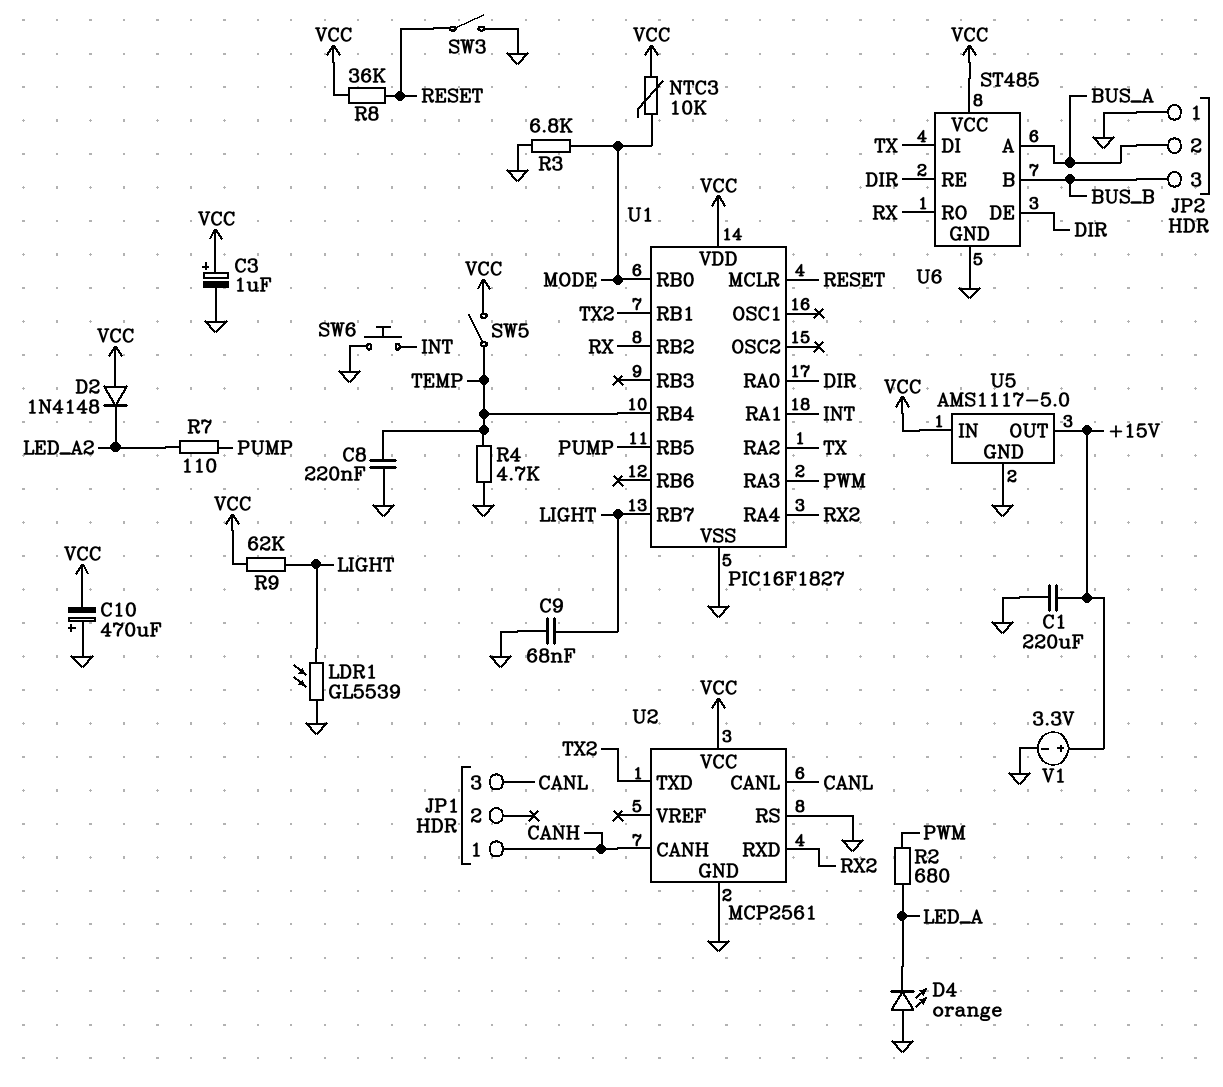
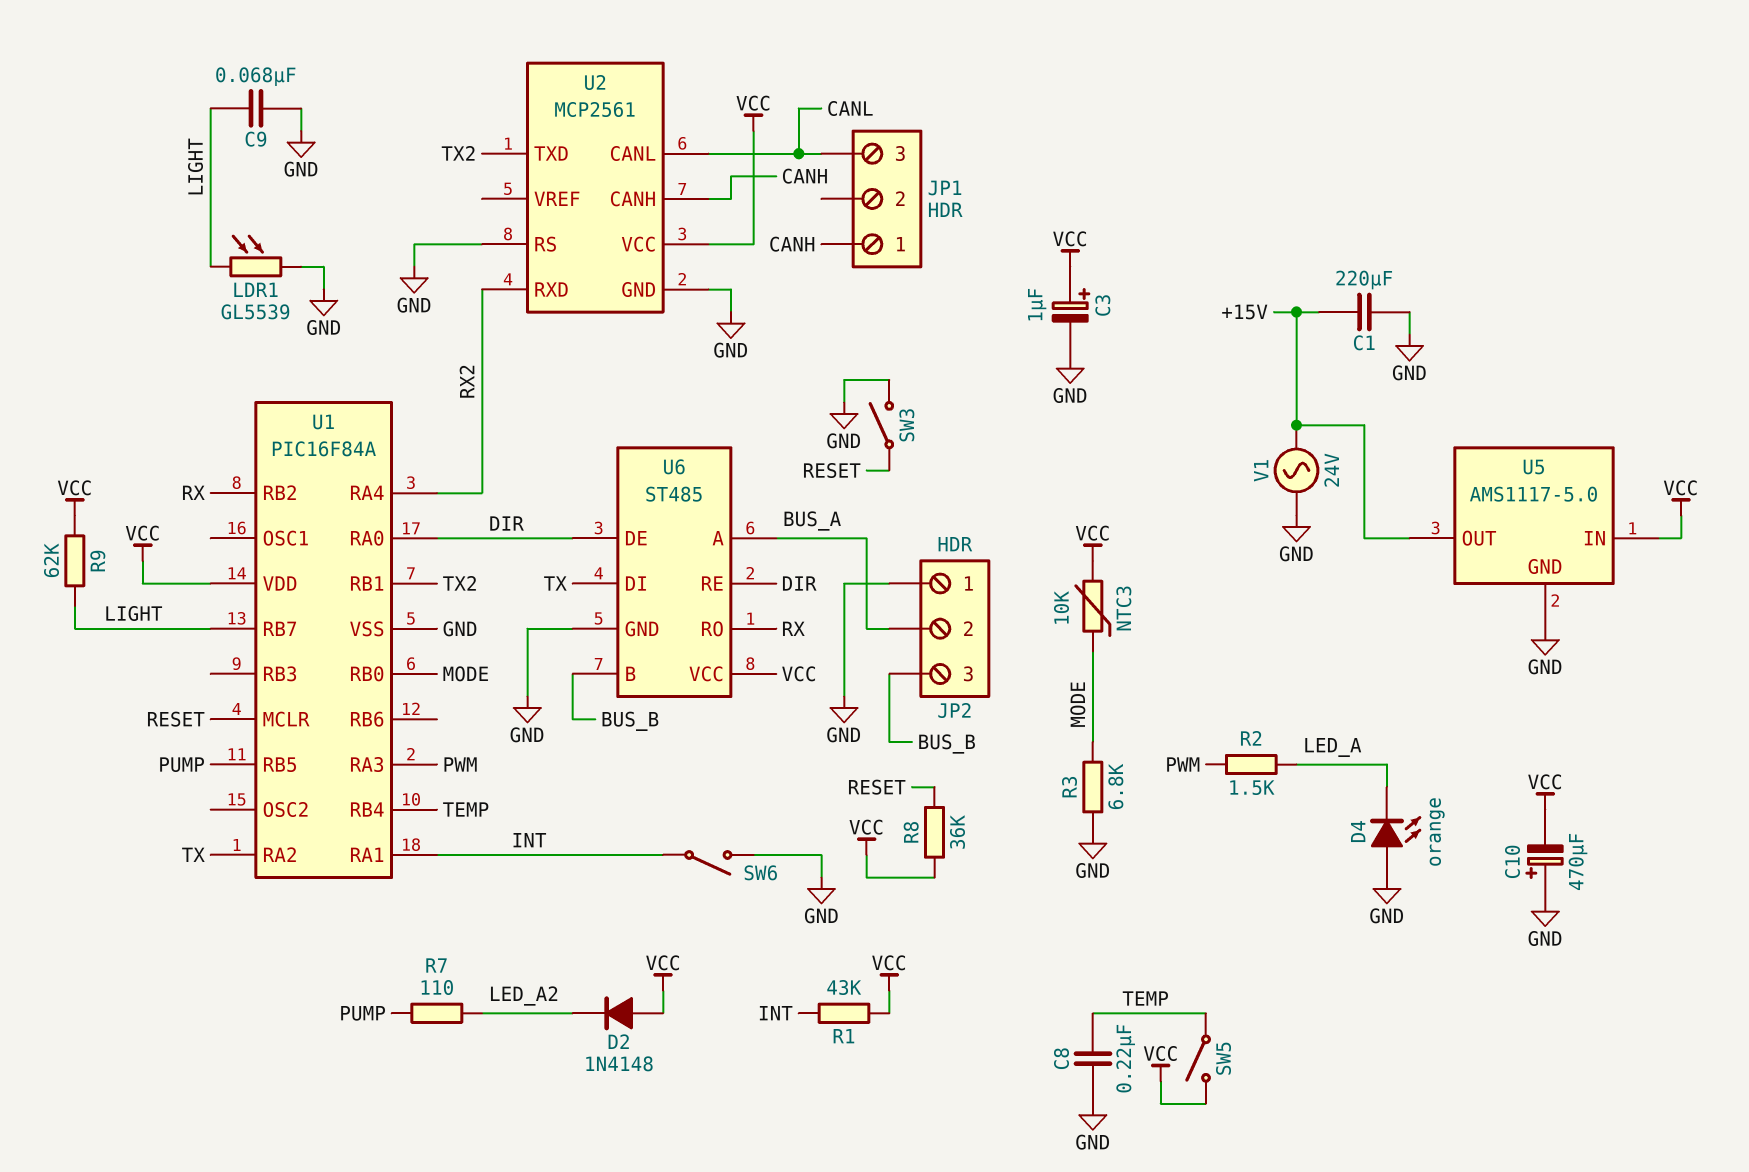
R1: none -> 43k (INT, VCC)
R2: 680 (LED_A, PWM) -> 1.5k (LED_A, PWM)
R4: 4.7k (GND, TEMP) -> none
SW6: button (GND, INT) -> switch (GND, INT)
U1: PIC16F1827 -> PIC16F84A
V1: 3.3V (plus +15V, minus GND) -> AC 24V (+15V, GND)

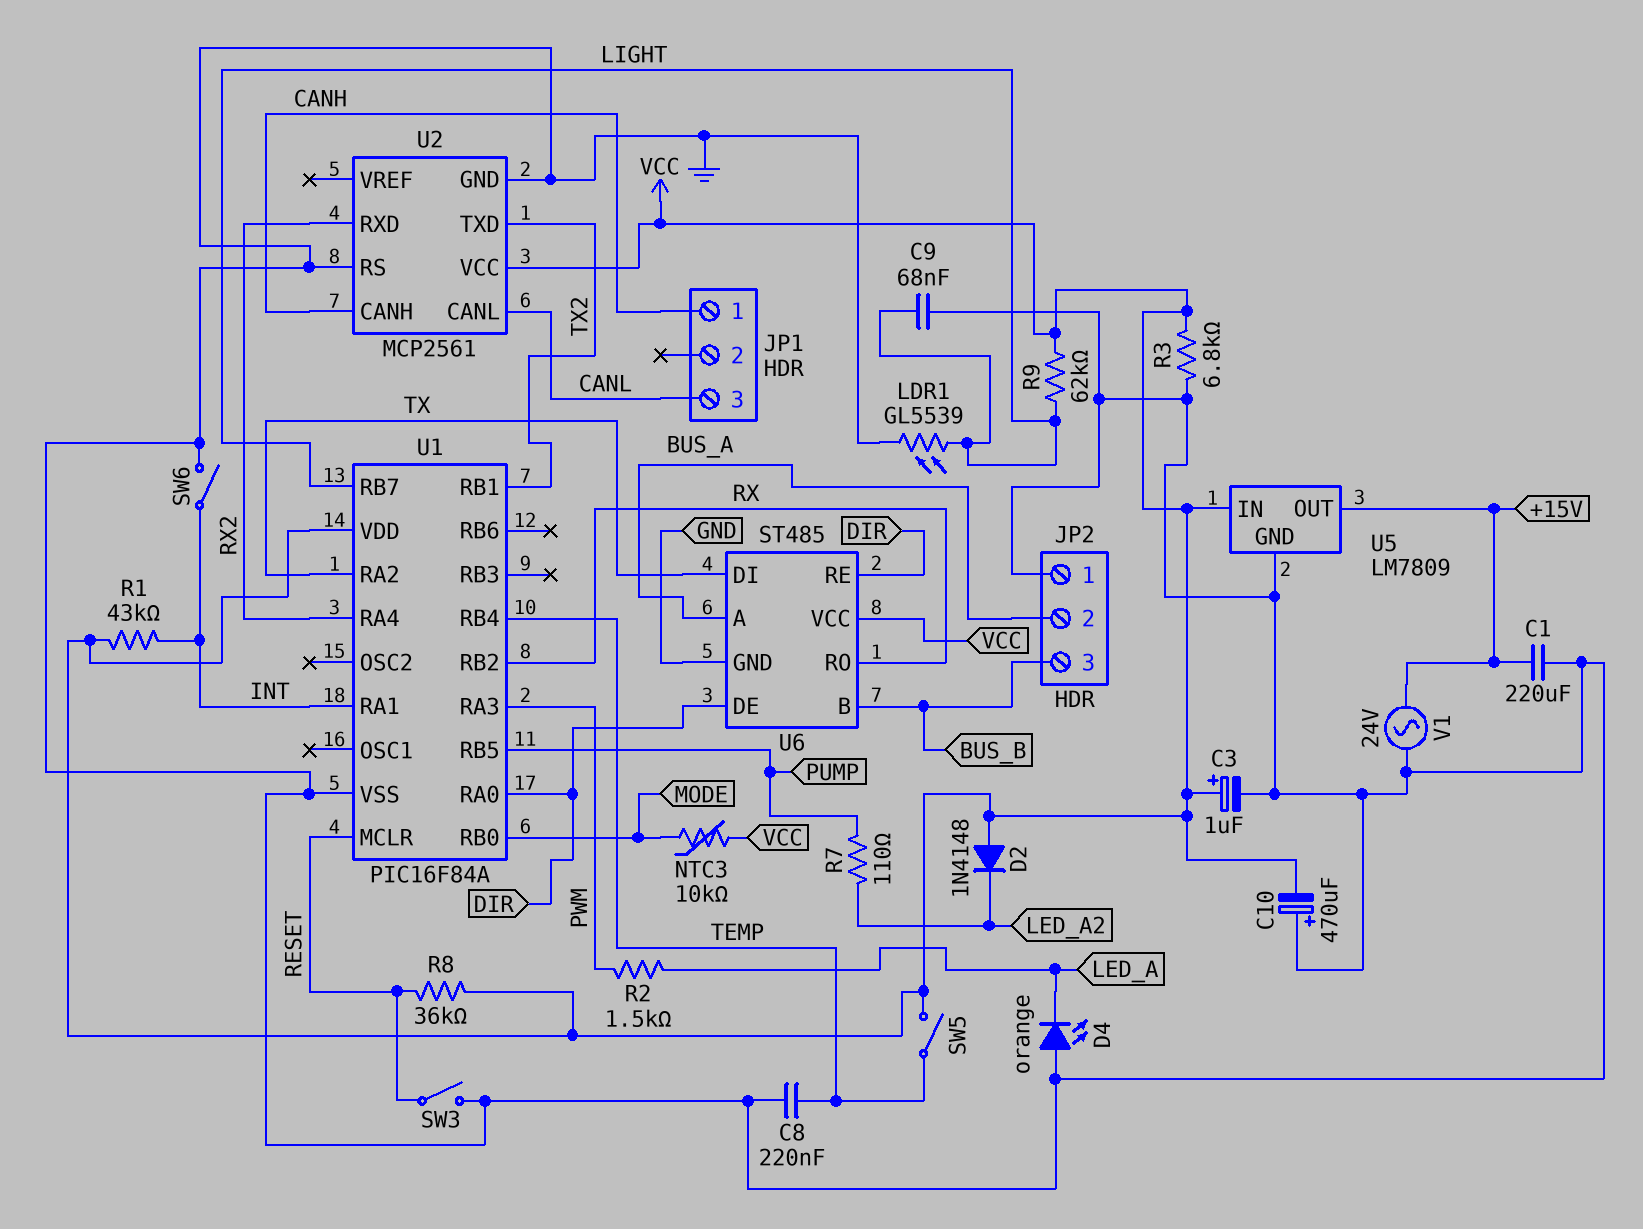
R3: 6.8k (GND, MODE) -> 6.8k (GND, VCC)
U5: AMS1117-5.0 -> LM7809

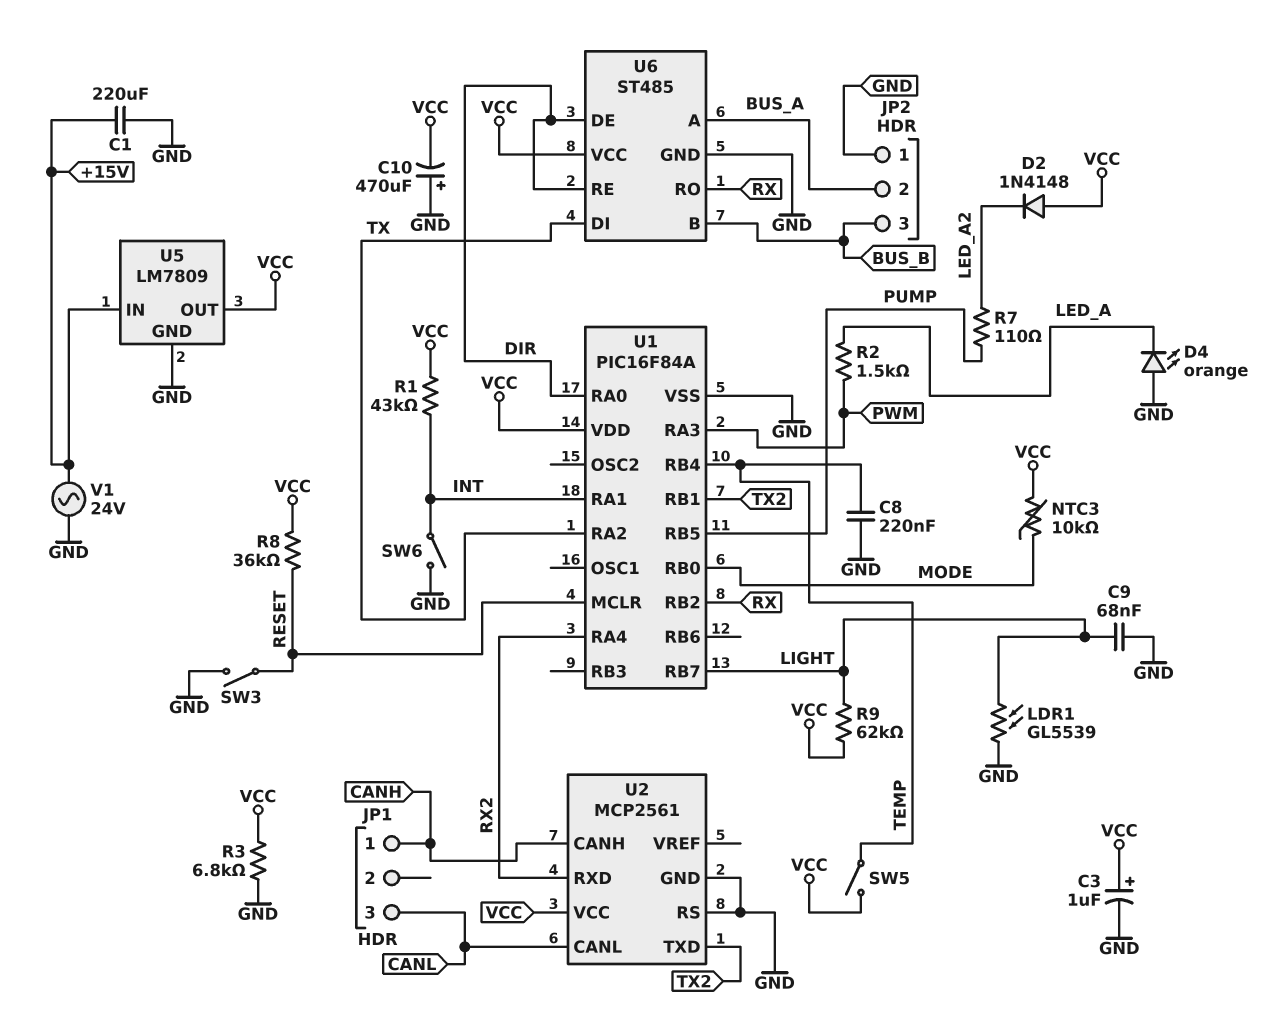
U5 pin IN: VCC -> +15V
U5 pin OUT: +15V -> VCC

